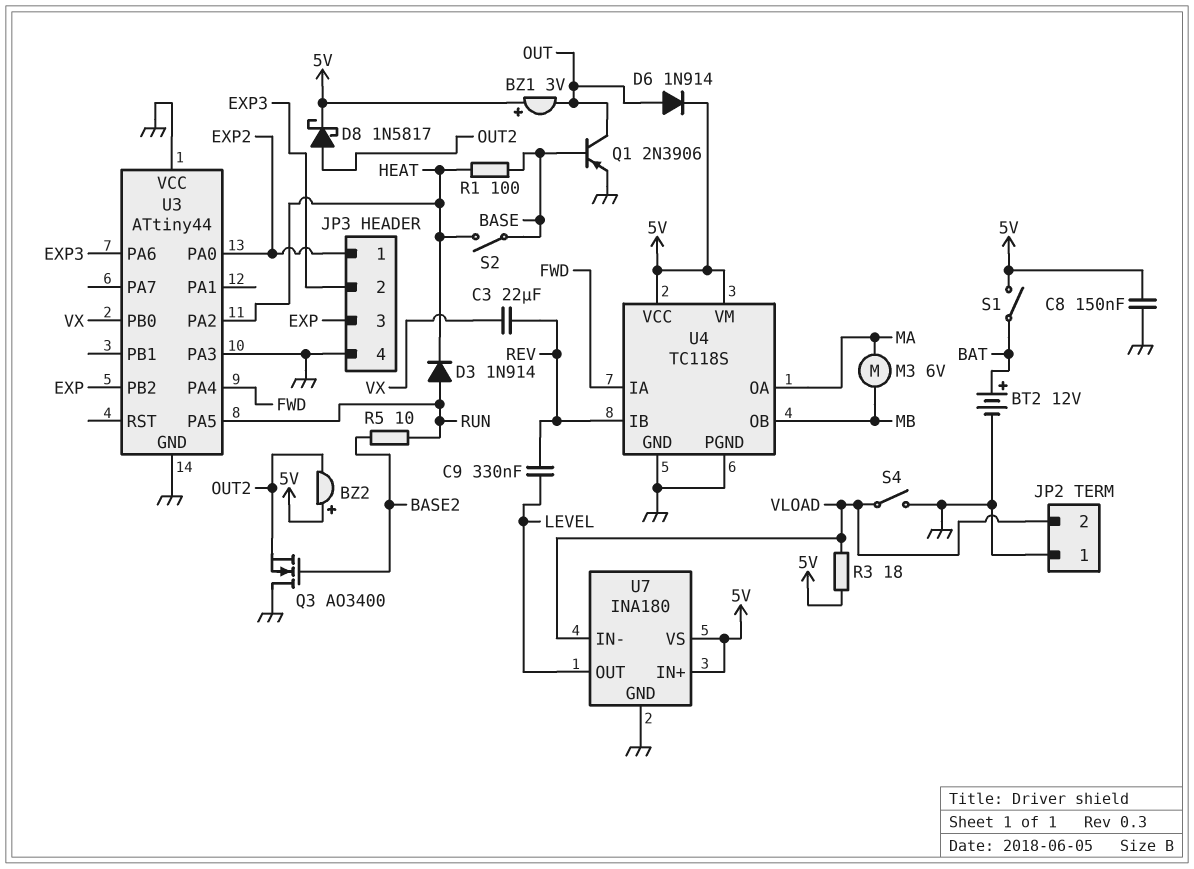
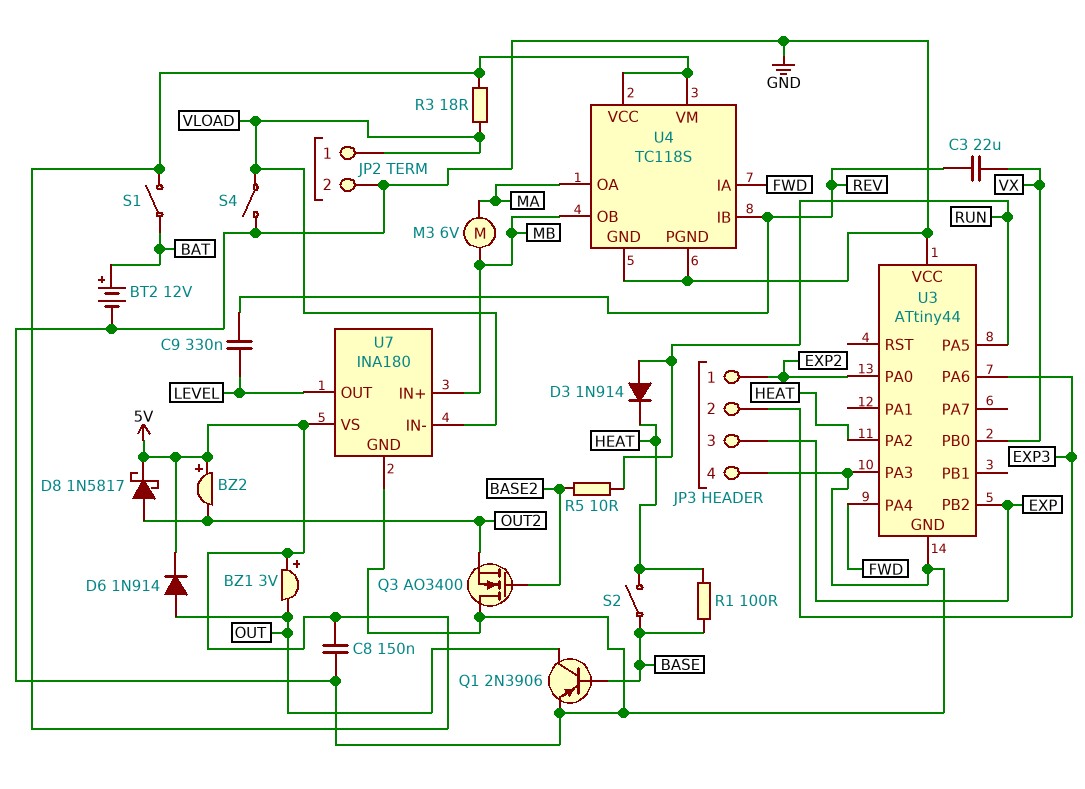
JP2 pin 1: GND -> VLOAD
JP2 pin 2: VLOAD -> GND
U7 pin IN+: 5V -> MB

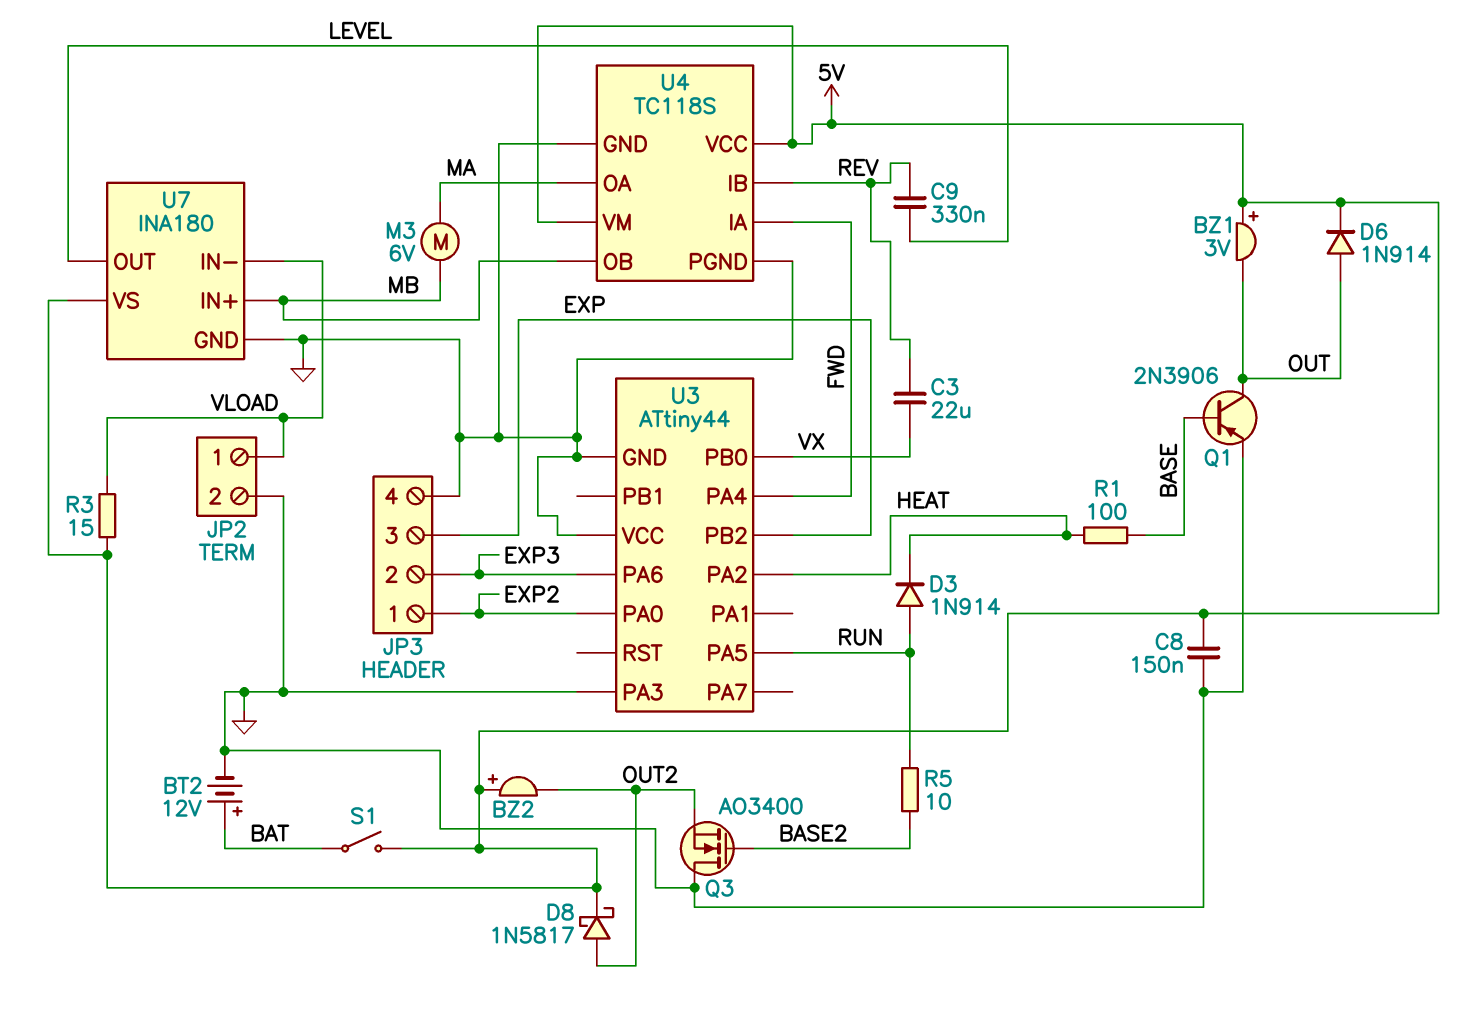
R3: 18 (5V, VLOAD) -> 15 (5V, VLOAD)
S2: switch (BASE, HEAT) -> none
S4: switch (GND, VLOAD) -> none

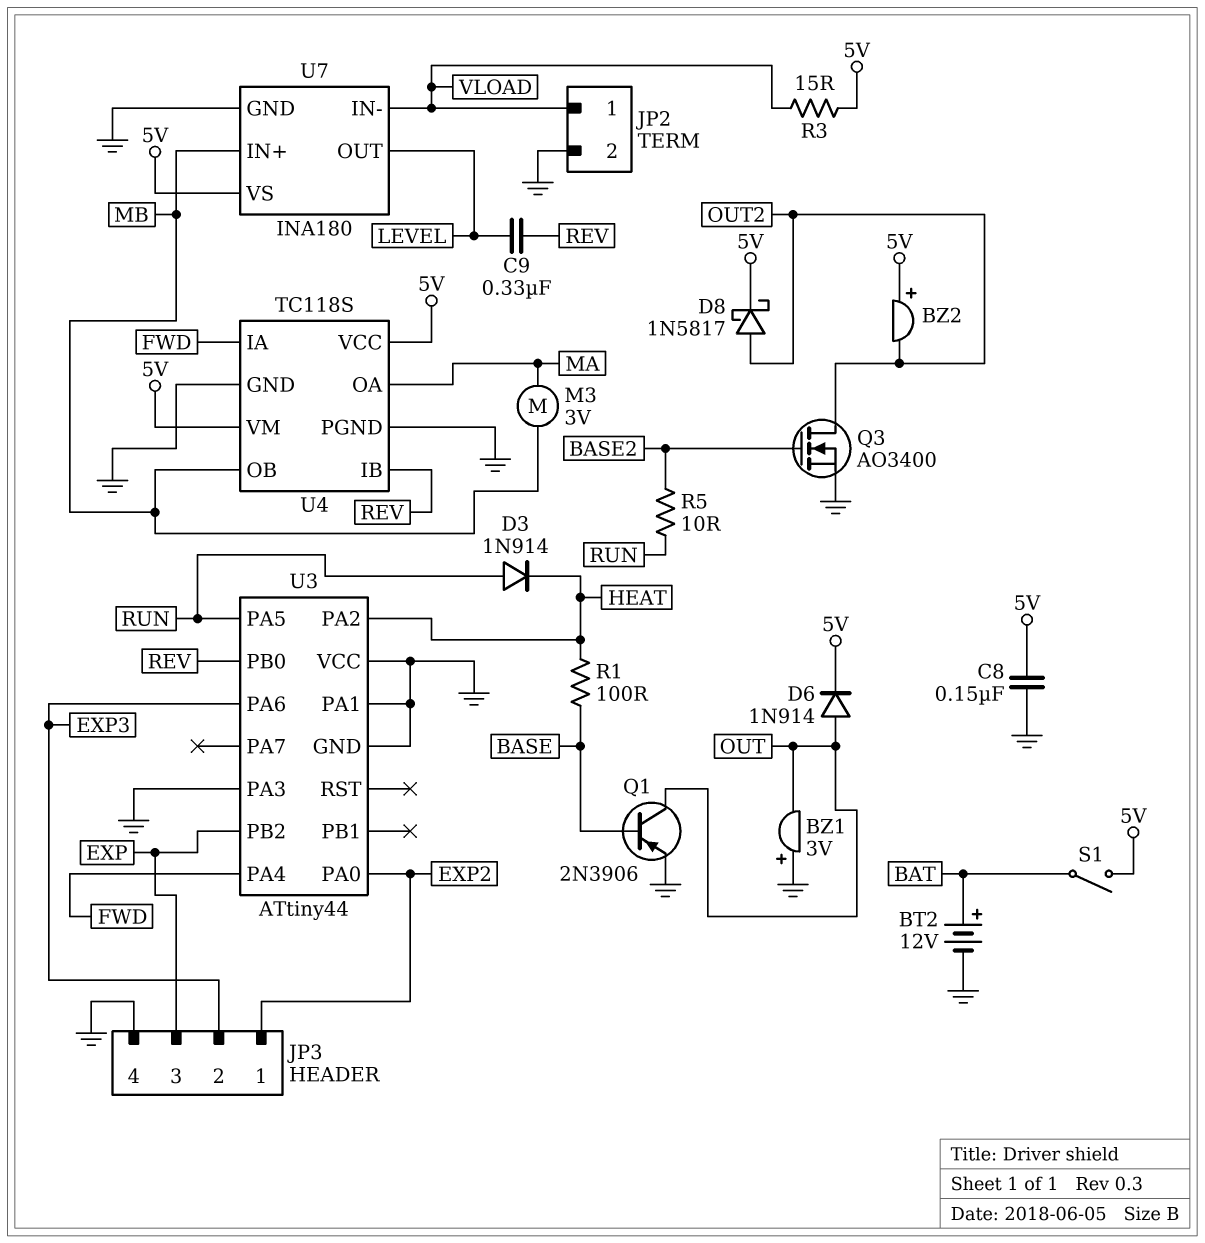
BZ1: buzzer 3V (plus 5V, minus OUT) -> buzzer 3V (plus GND, minus OUT)
C3: 22uF (REV, VX) -> none
M3: motor 6V (MA, MB) -> motor 3V (MA, MB)
Q3: NMOS AO3400 (G BASE2, D GND, S OUT2) -> NMOS AO3400 (G BASE2, D OUT2, S GND)
U3 pin PA1: none -> GND
U3 pin PB0: VX -> REV

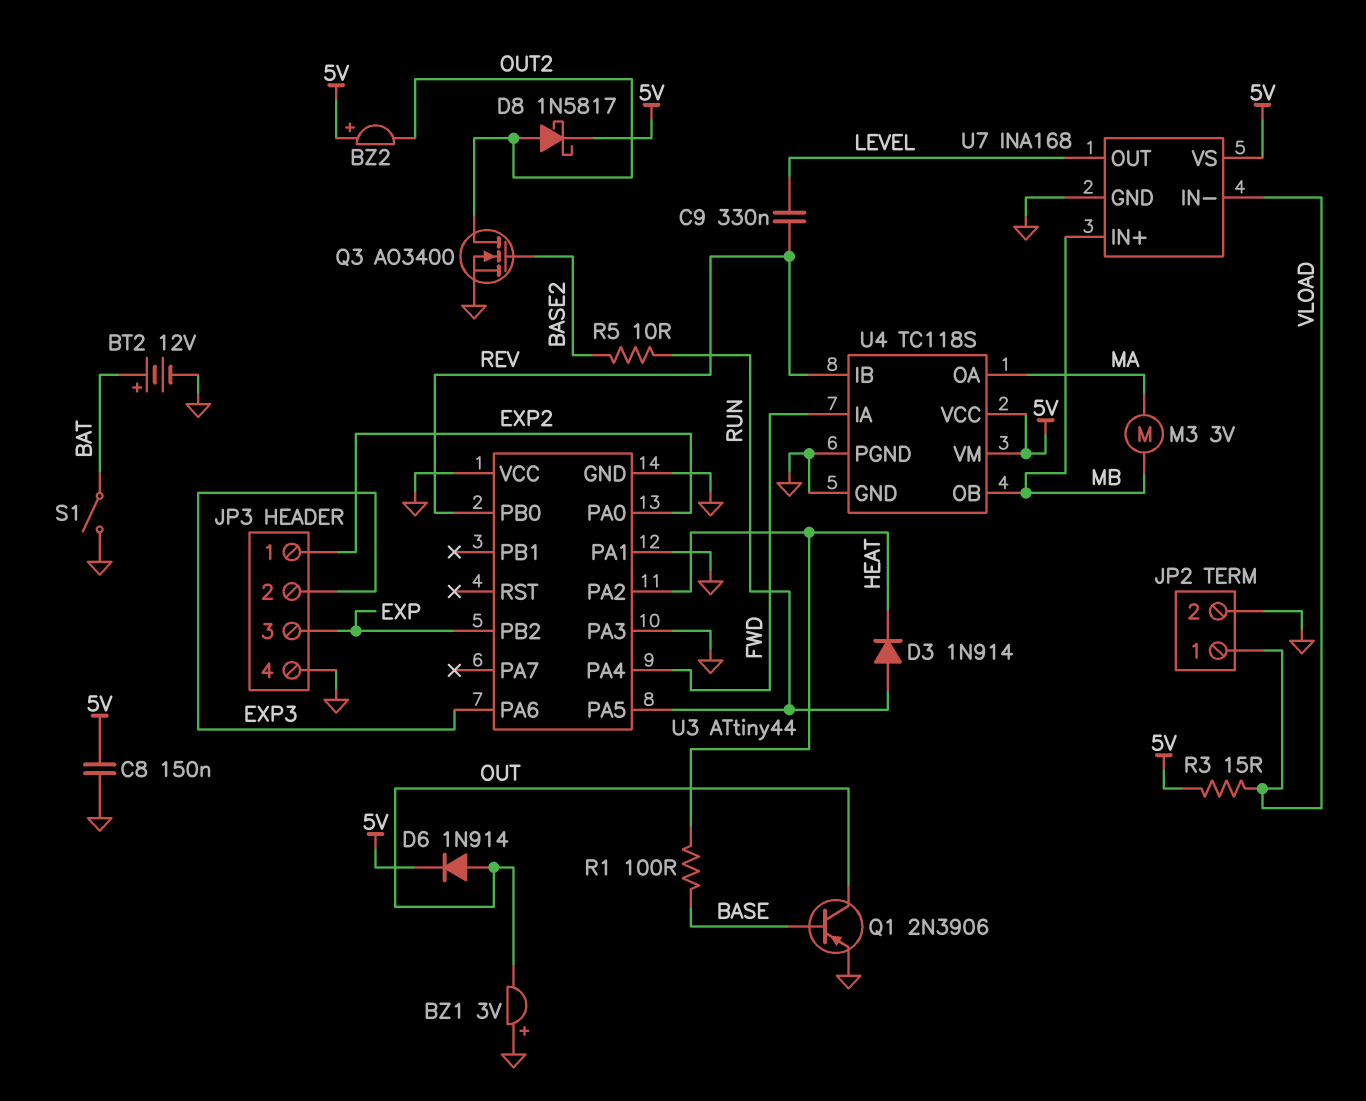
S1: switch (5V, BAT) -> switch (BAT, GND)
U7: INA180 -> INA168

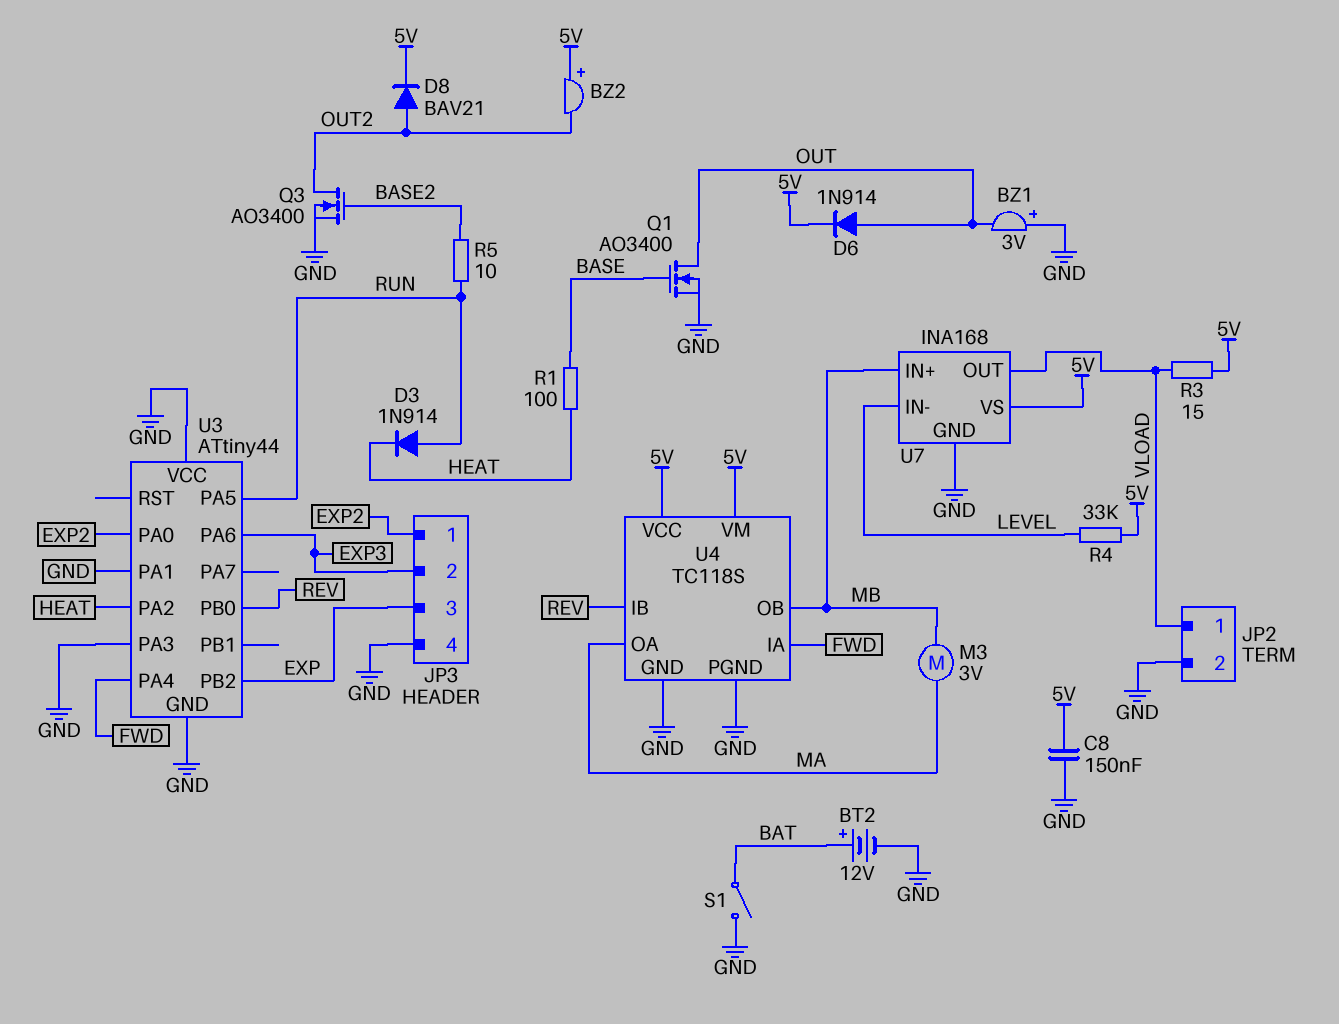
C9: 330nF (LEVEL, REV) -> none
D8: schottky 1N5817 (A OUT2, K 5V) -> diode BAV21 (A OUT2, K 5V)
Q1: PNP 2N3906 (B BASE, C OUT, E GND) -> NMOS AO3400 (G BASE, D OUT, S GND)
R4: none -> 33k (5V, LEVEL)
U7 pin IN-: VLOAD -> LEVEL
U7 pin OUT: LEVEL -> VLOAD

